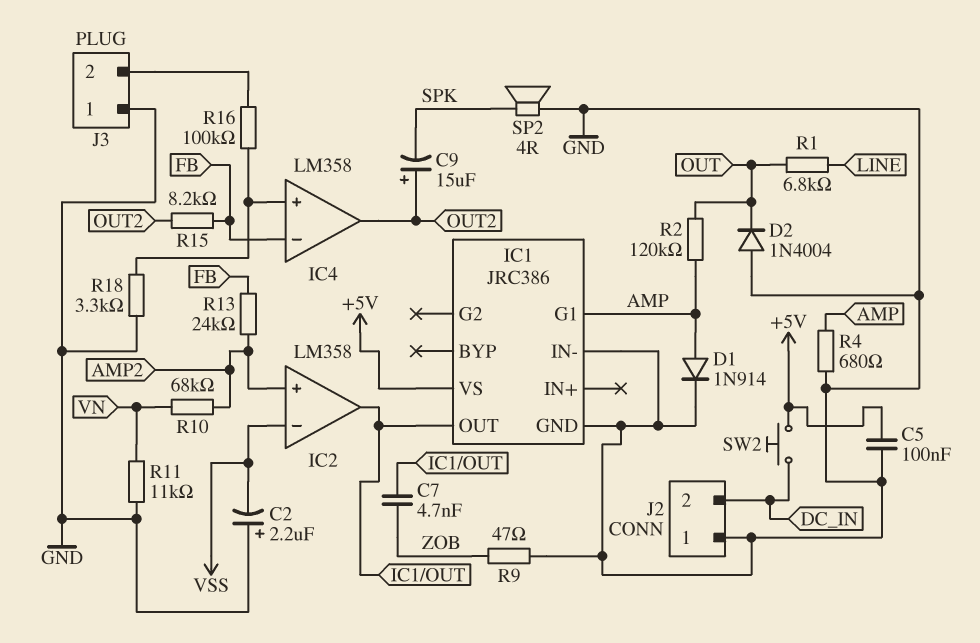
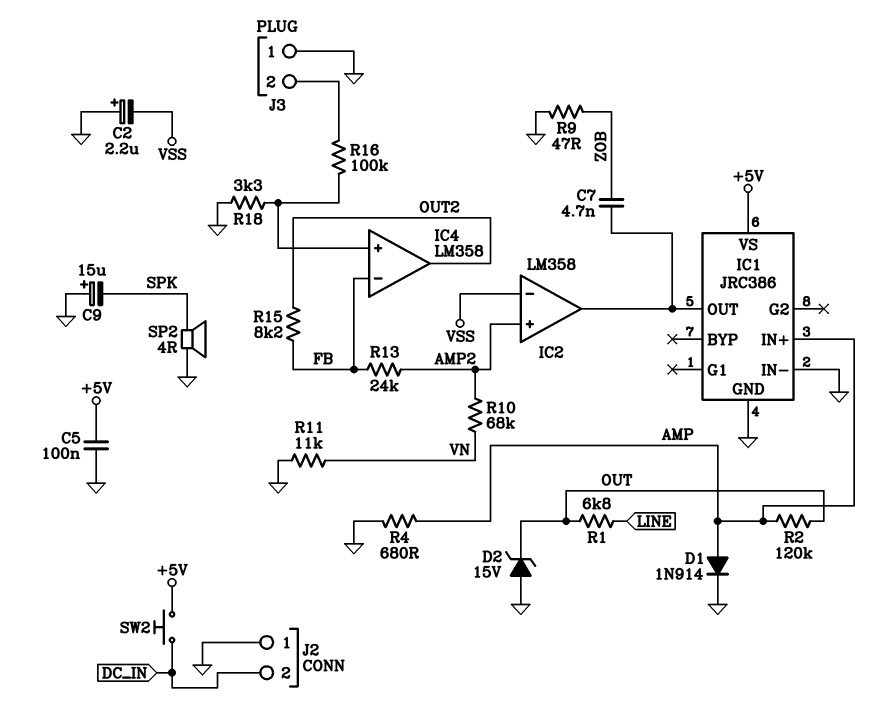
C9: 15uF (plus OUT2, minus SPK) -> 15uF (plus GND, minus SPK)
D2: diode 1N4004 (A GND, K OUT) -> zener 15V (A GND, K OUT)
IC1 pin G1: AMP -> none
IC1 pin IN+: none -> AMP

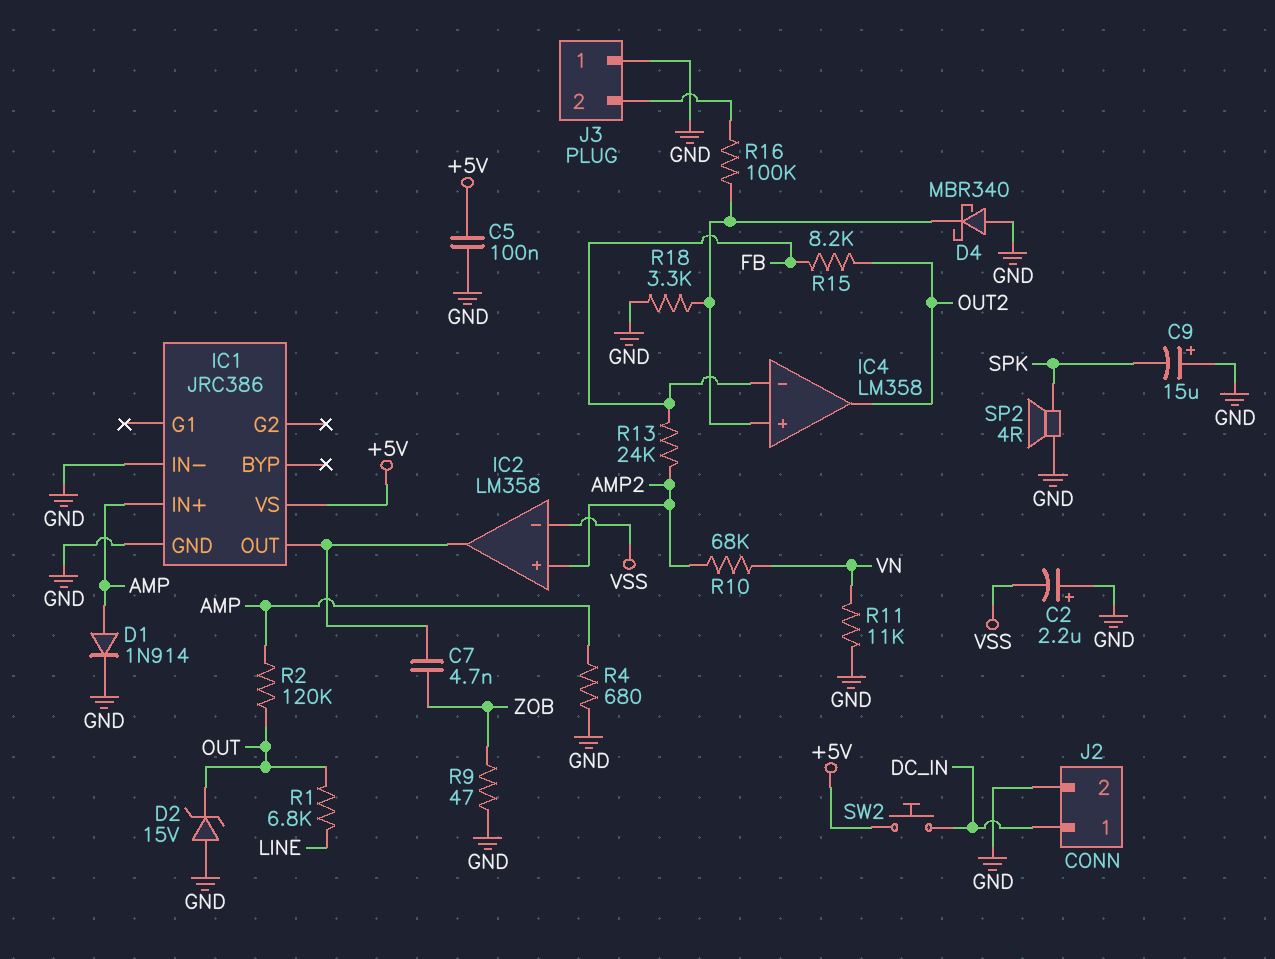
D4: none -> schottky MBR340 (A GND, K IC4/in+)
J2 pin 1: GND -> DC_IN
J2 pin 2: DC_IN -> GND

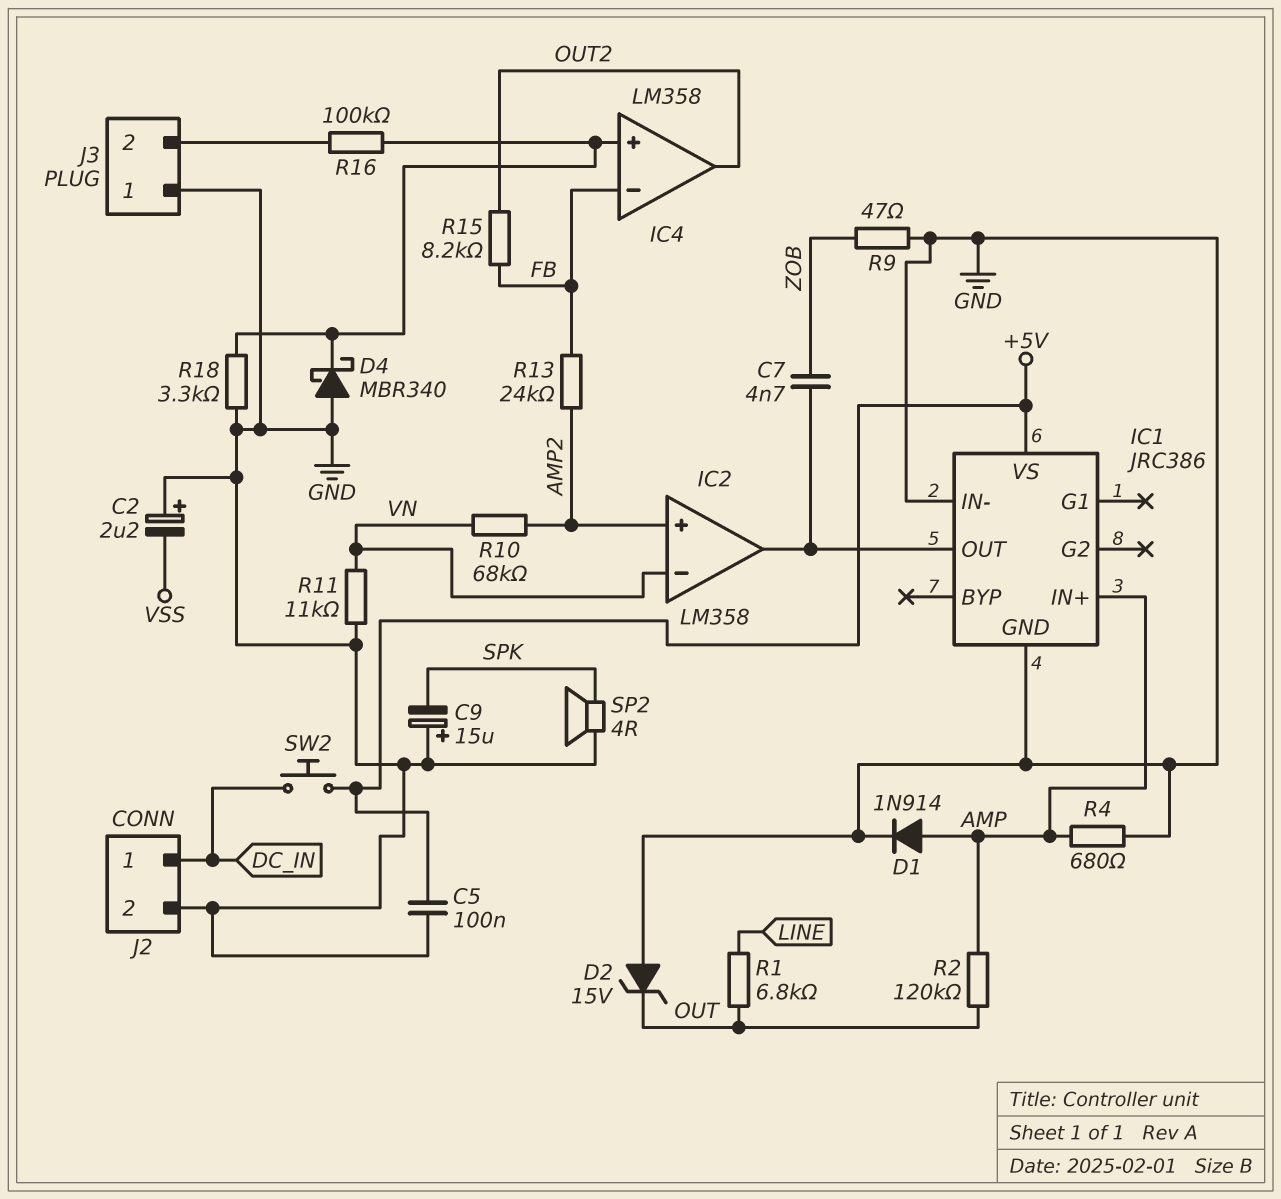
IC2 pin in-: VSS -> VN

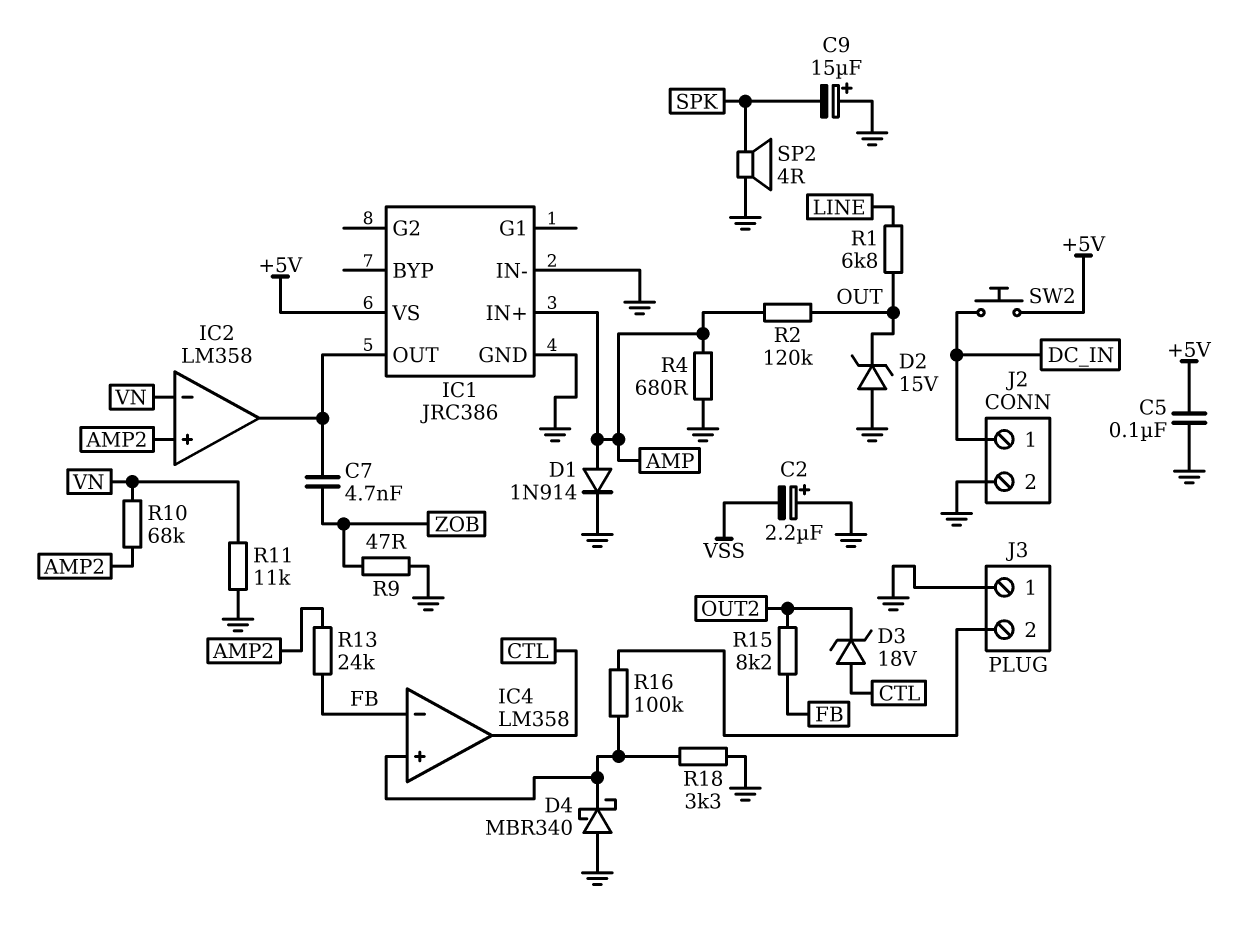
D3: none -> zener 18V (A CTL, K OUT2)
IC4 pin out: OUT2 -> CTL

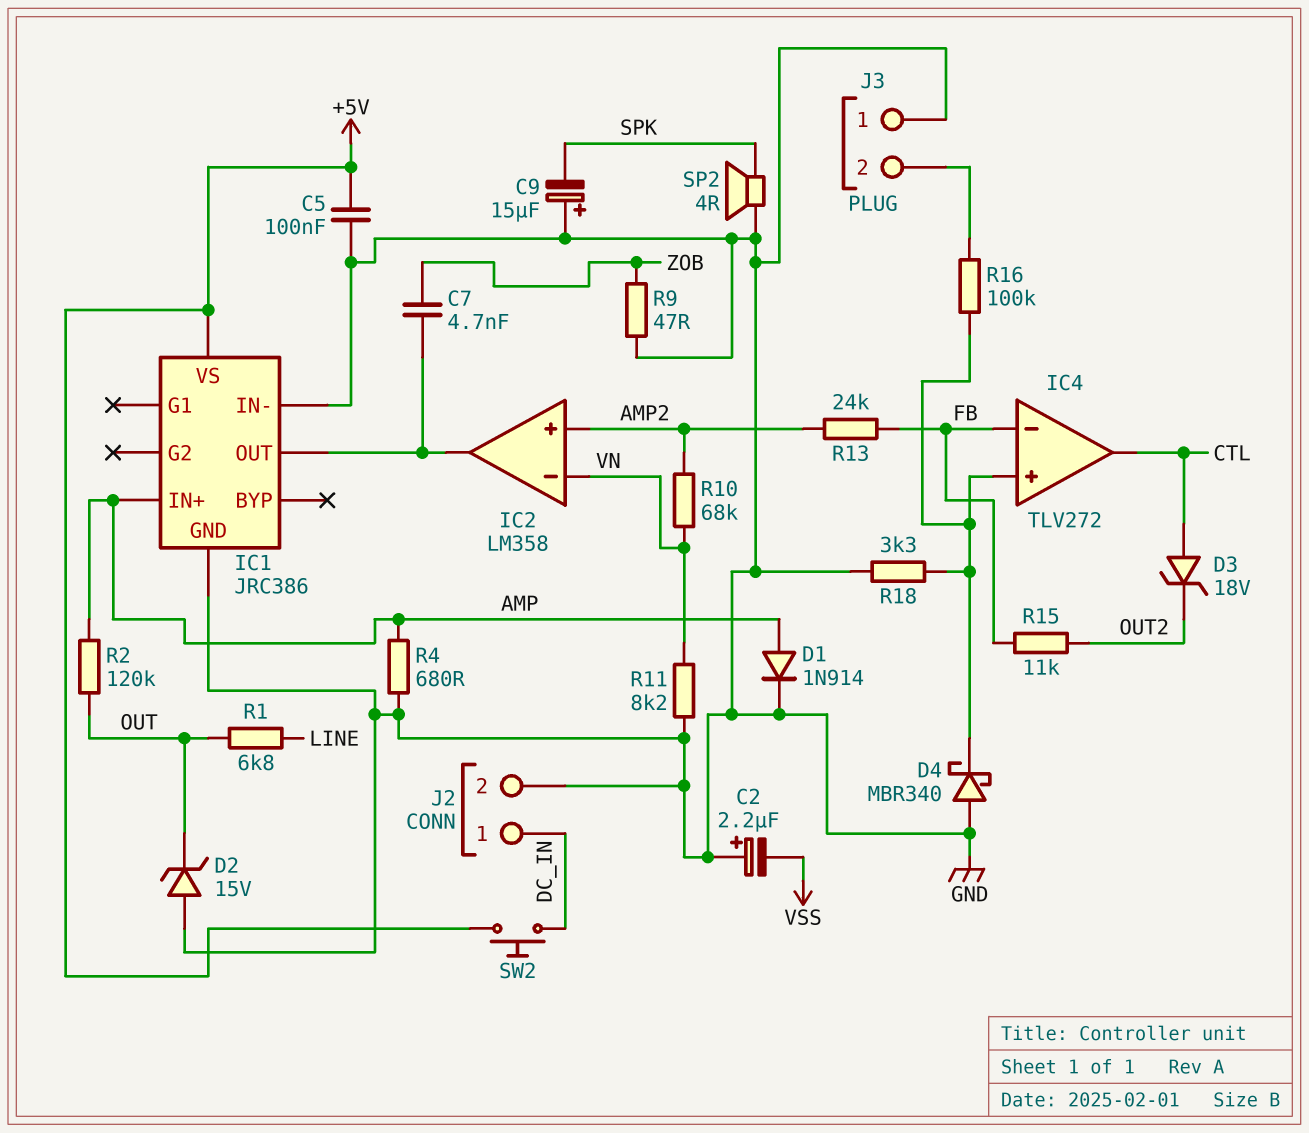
IC4: LM358 -> TLV272
R11: 11k (GND, VN) -> 8.2k (GND, VN)
R15: 8.2k (FB, OUT2) -> 11k (FB, OUT2)

